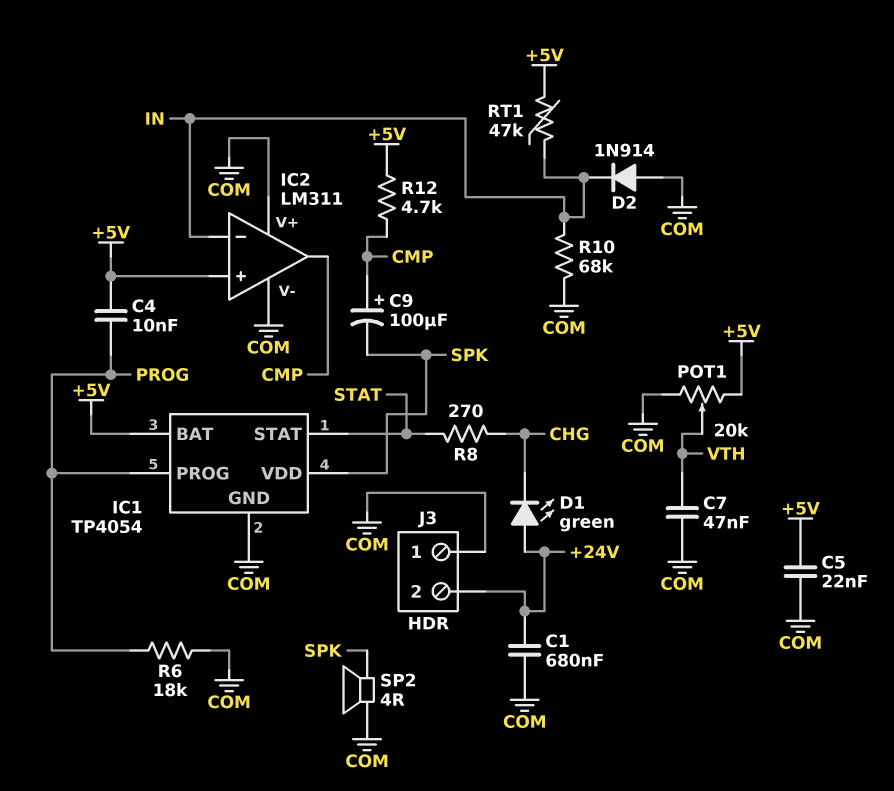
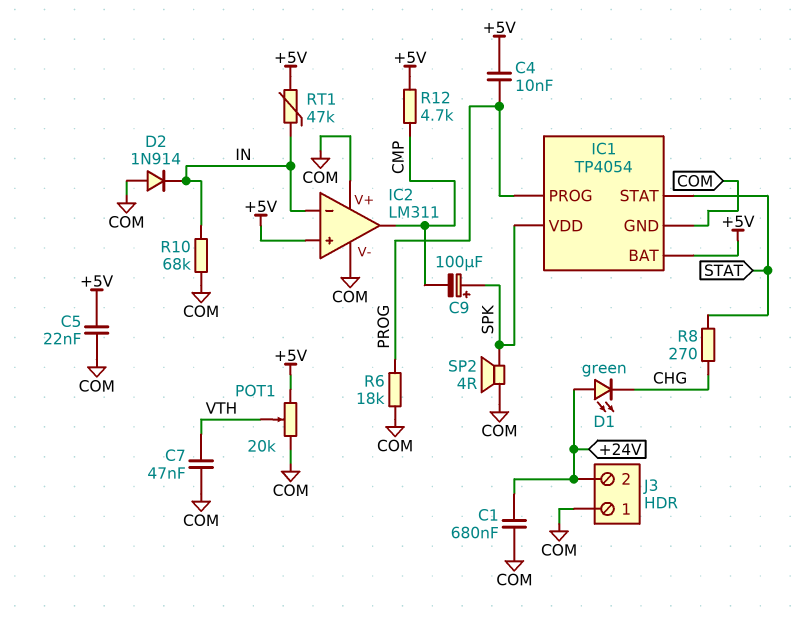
C9: 100uF (plus CMP, minus SPK) -> 100uF (plus SPK, minus CMP)

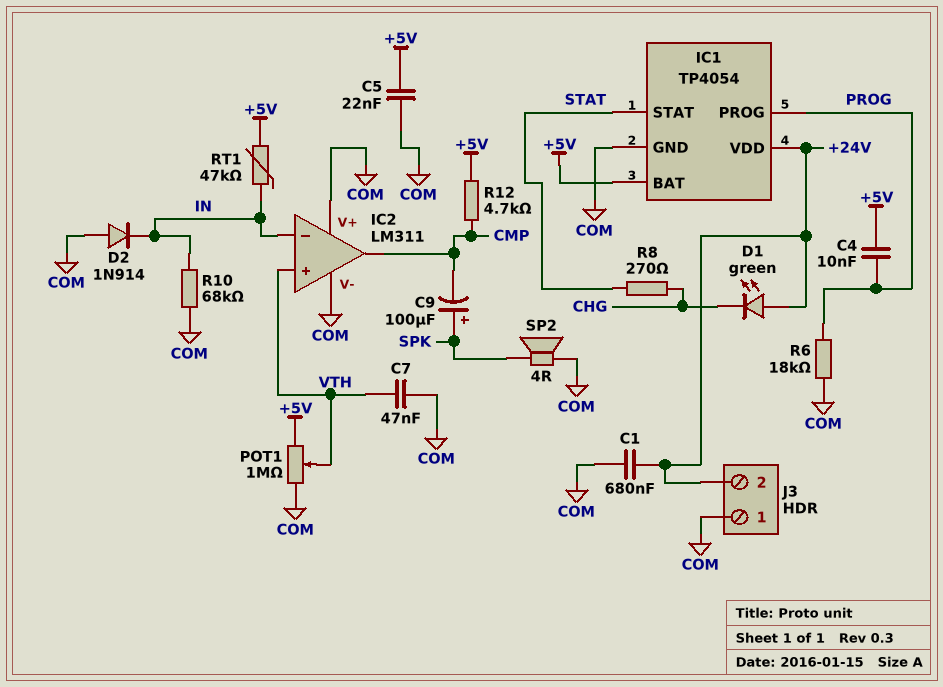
IC1 pin VDD: SPK -> +24V
IC2 pin in+: +5V -> VTH
POT1: 20k (+5V, COM, wiper VTH) -> 1M (+5V, COM, wiper VTH)

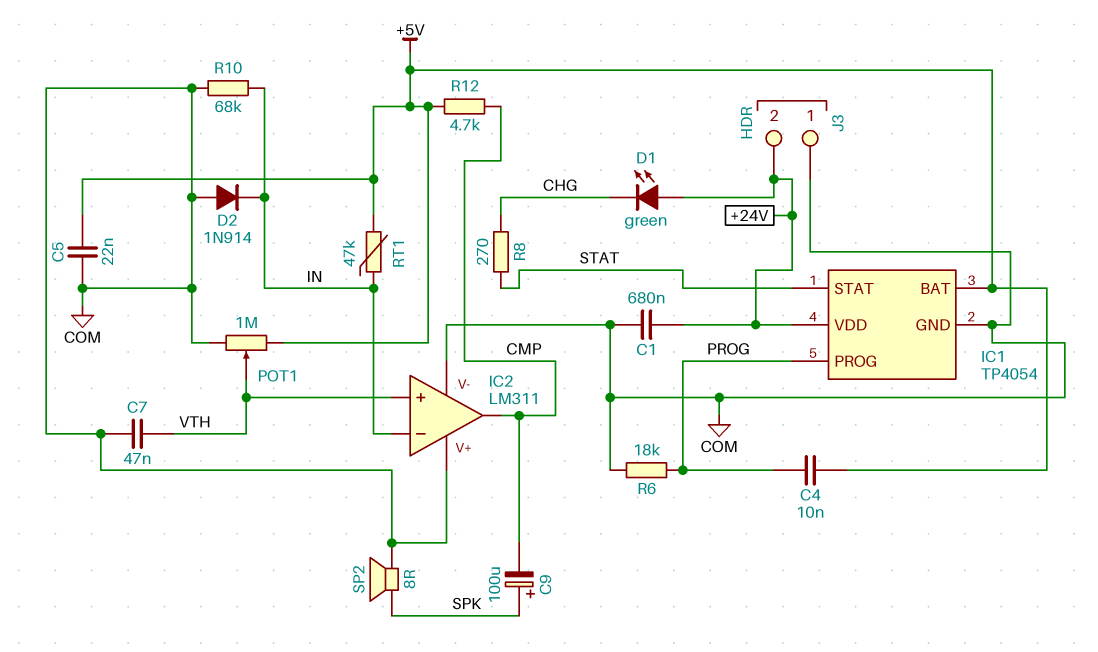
SP2: speaker 4R (COM, SPK) -> speaker 8R (COM, SPK)

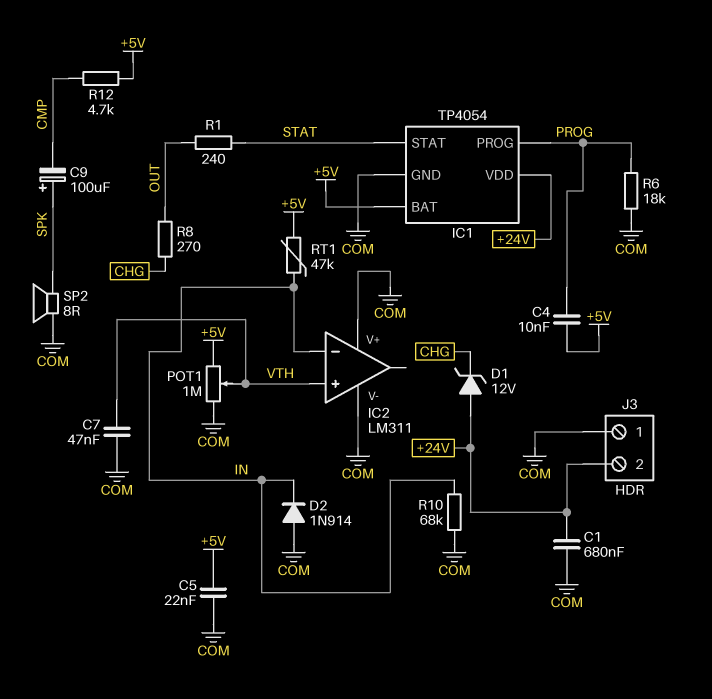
D1: LED green (A +24V, K CHG) -> zener 12V (A +24V, K CHG)
IC2 pin out: CMP -> none
R1: none -> 240 (OUT, STAT)
R8: 270 (CHG, STAT) -> 270 (CHG, OUT)

